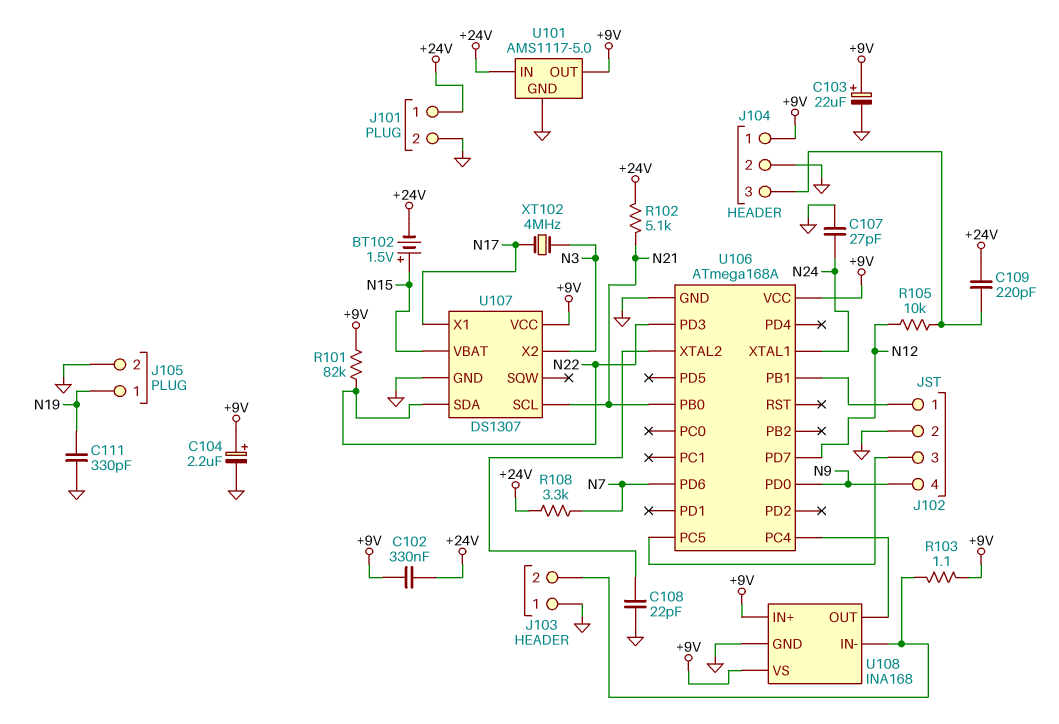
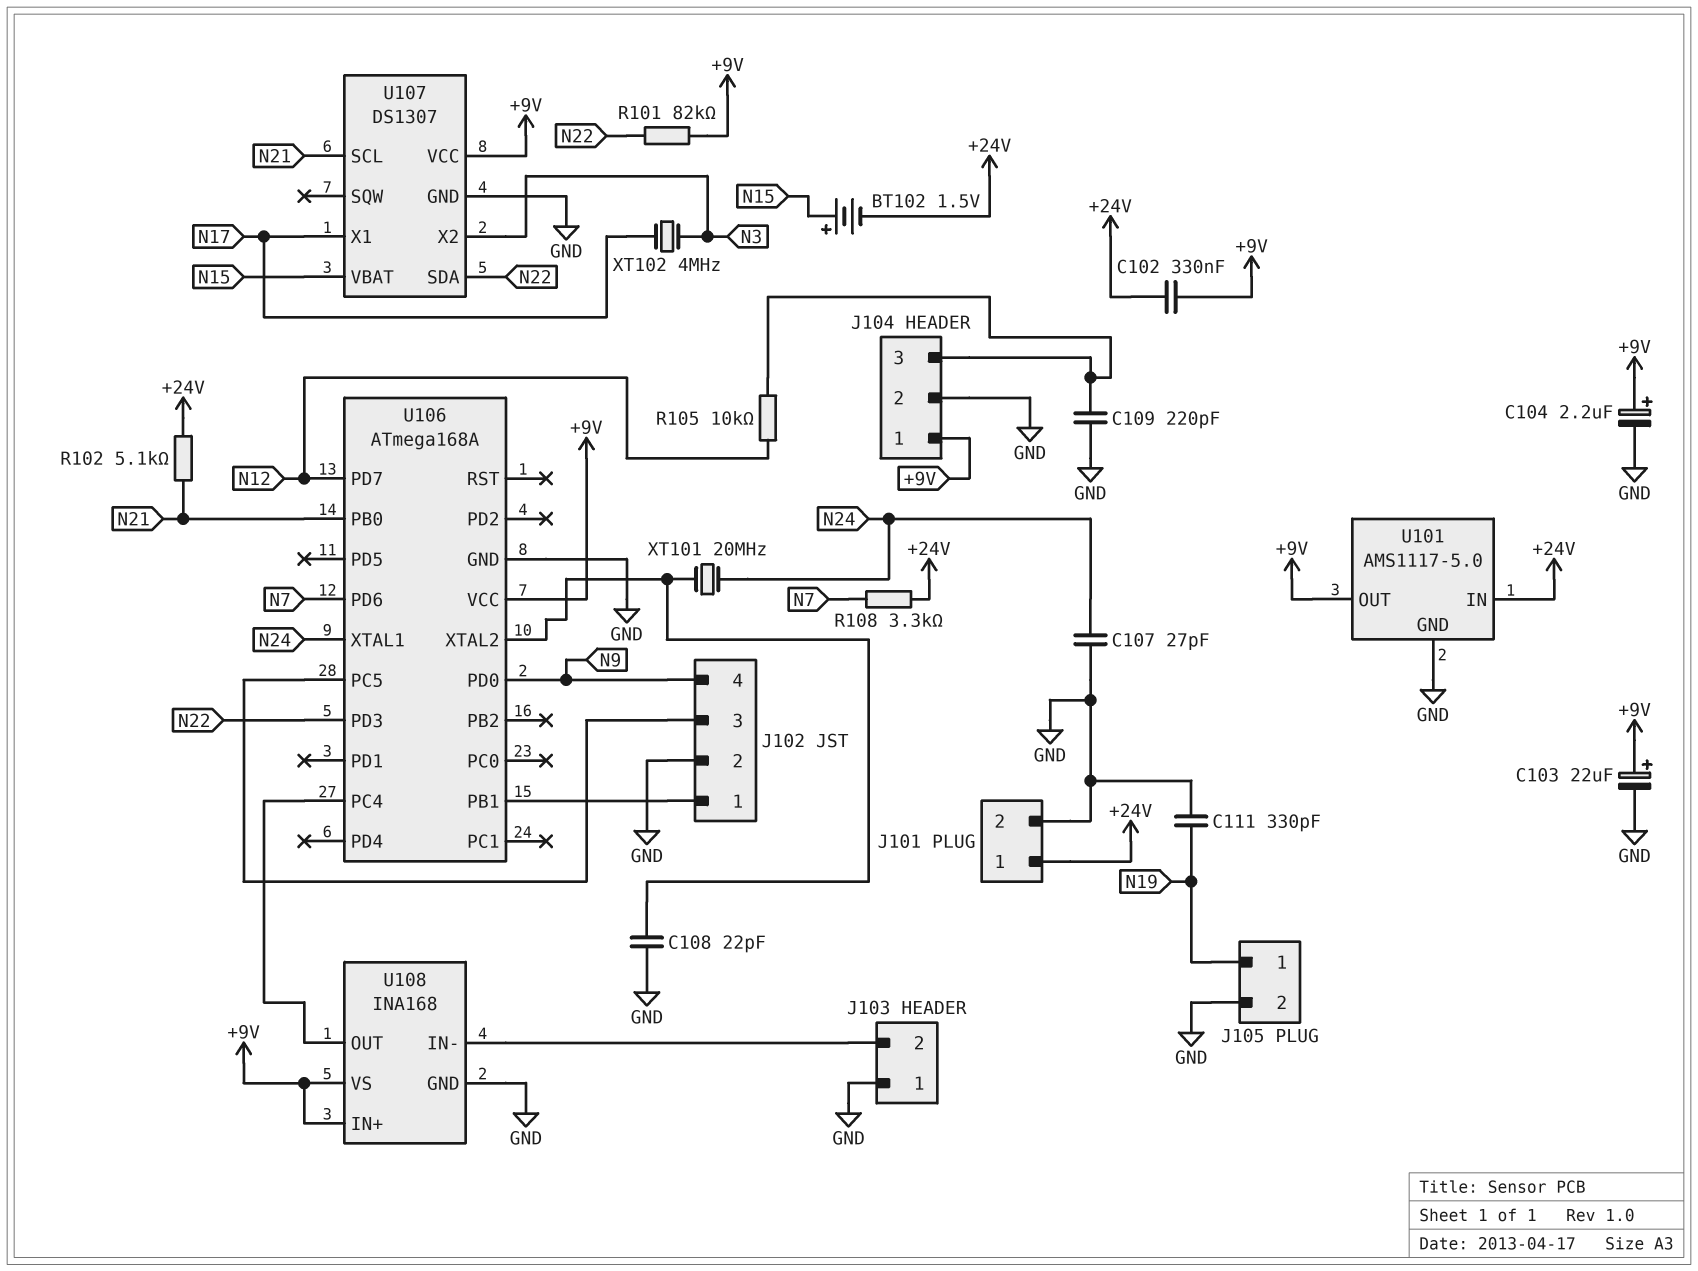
C109: 220pF (+24V, J104/3) -> 220pF (GND, J104/3)
R103: 1.1 (+9V, J103/2) -> none
XT101: none -> 20MHz (N24, U106/XTAL2)

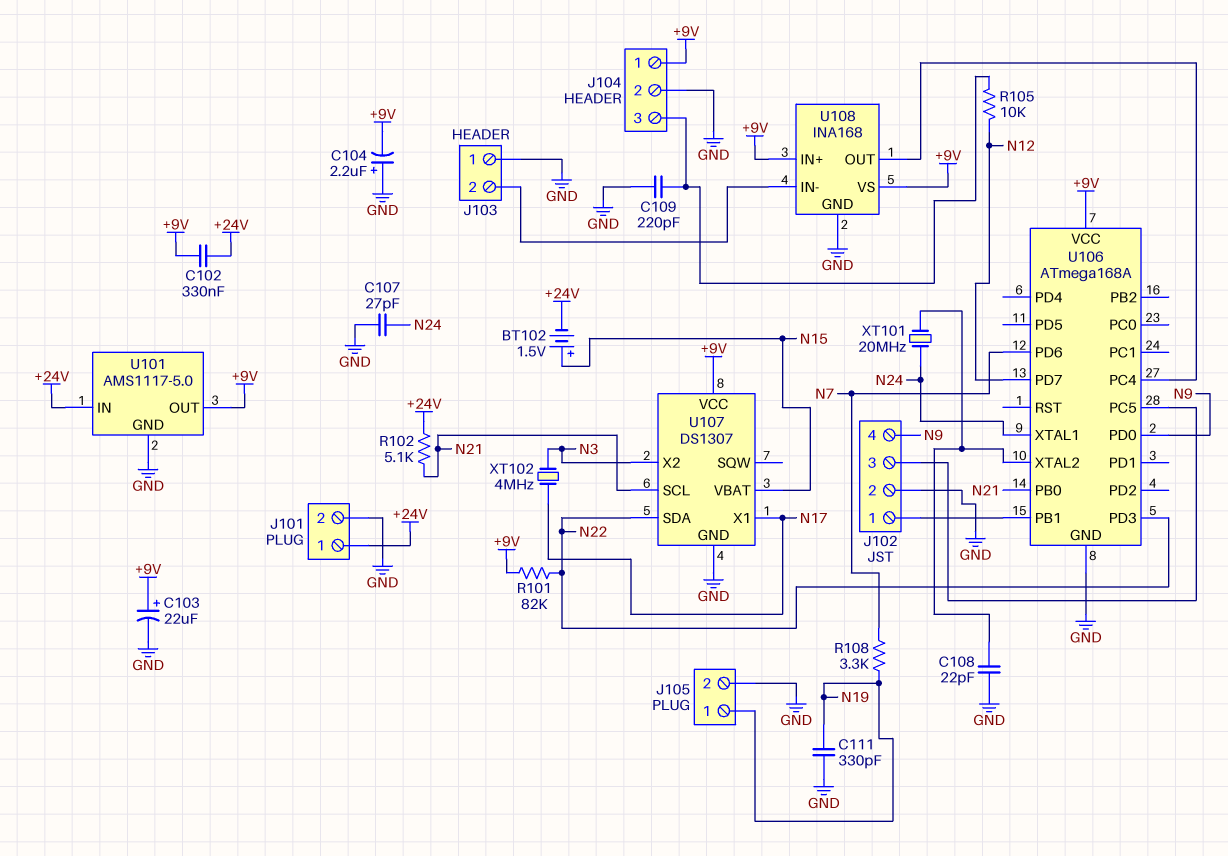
C104: 2.2uF (plus +9V, minus GND) -> 2.2uF (plus GND, minus +9V)
R108: 3.3k (+24V, N7) -> 3.3k (N7, N19)

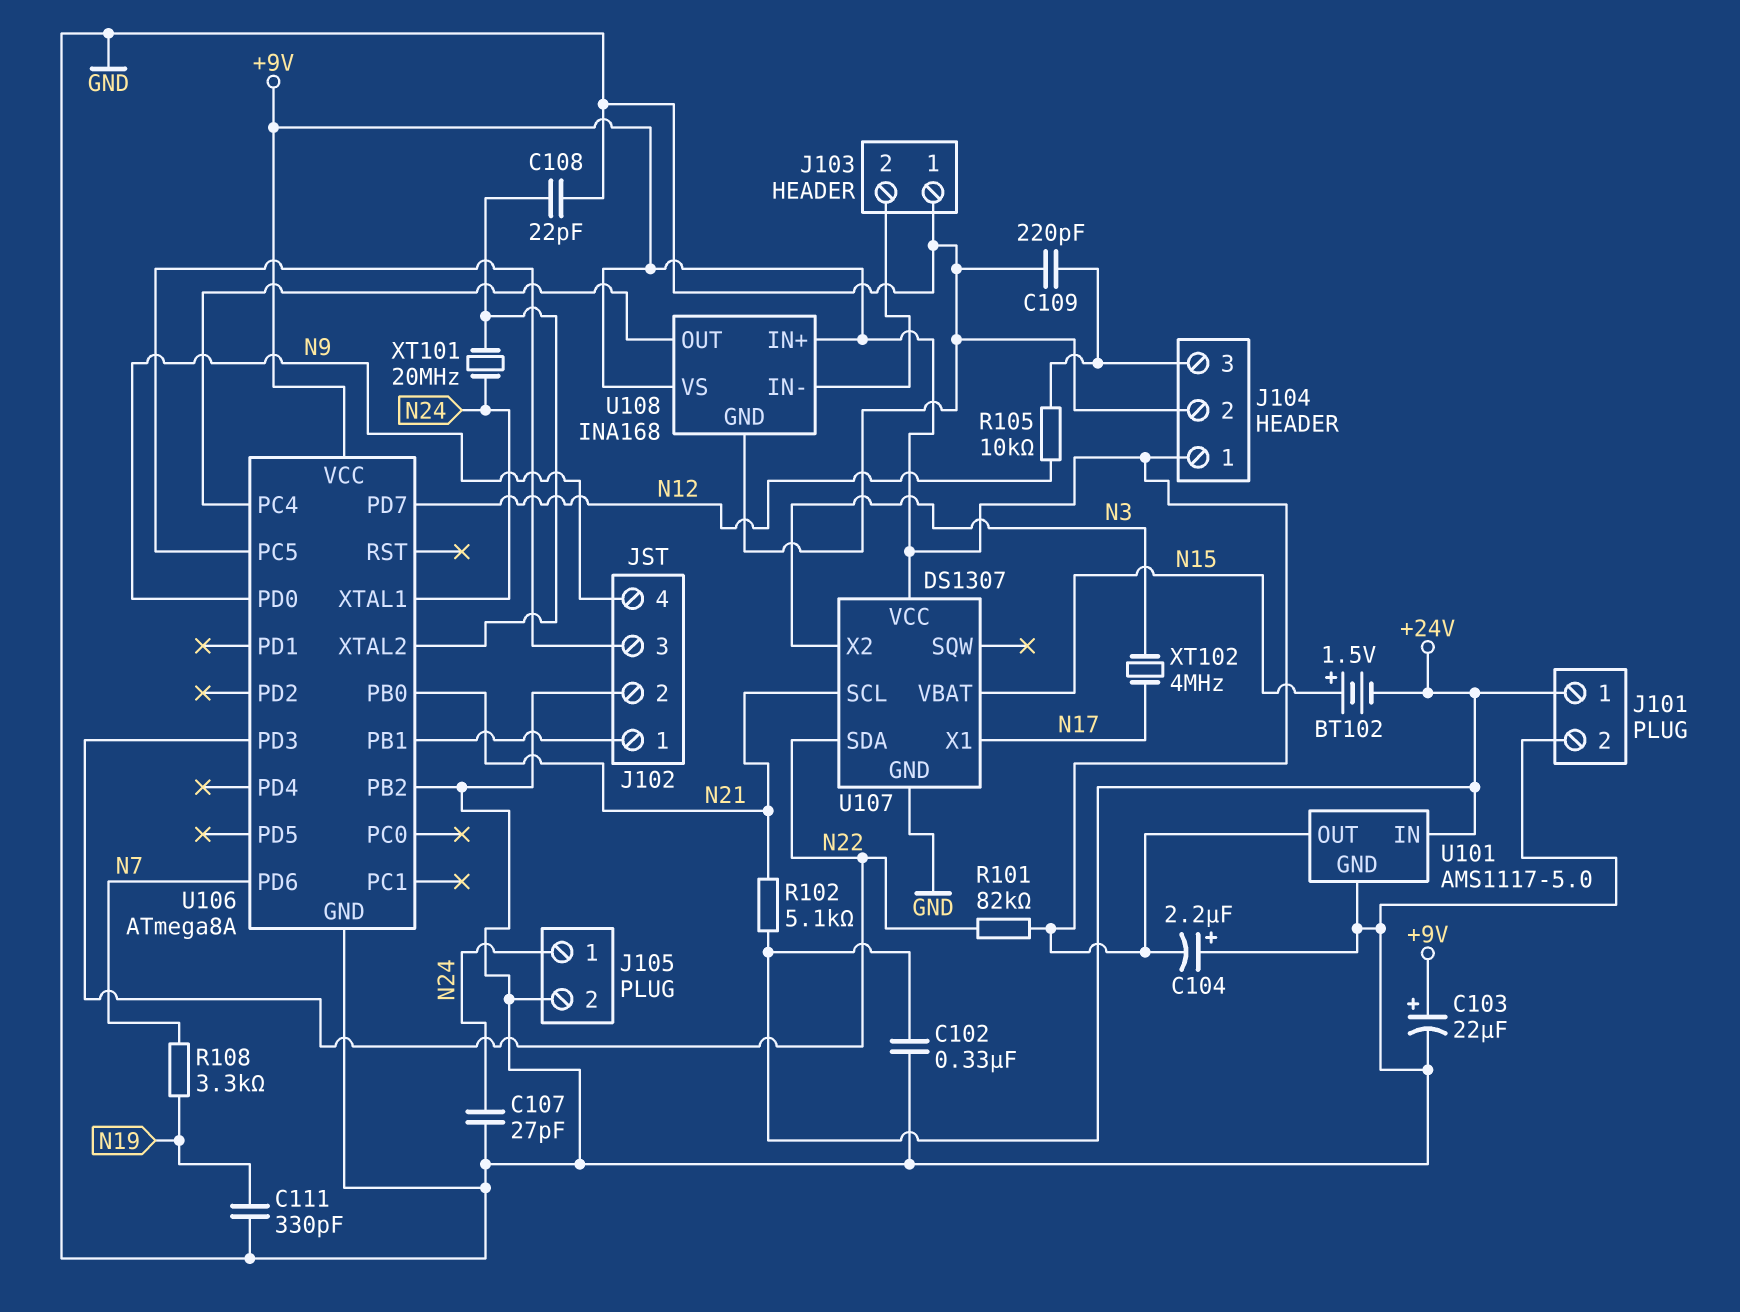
C102: 330nF (+9V, +24V) -> 330nF (+24V, GND)
J105 pin 1: N19 -> N24
U106: ATmega168A -> ATmega8A
U106 pin PB2: none -> GND

